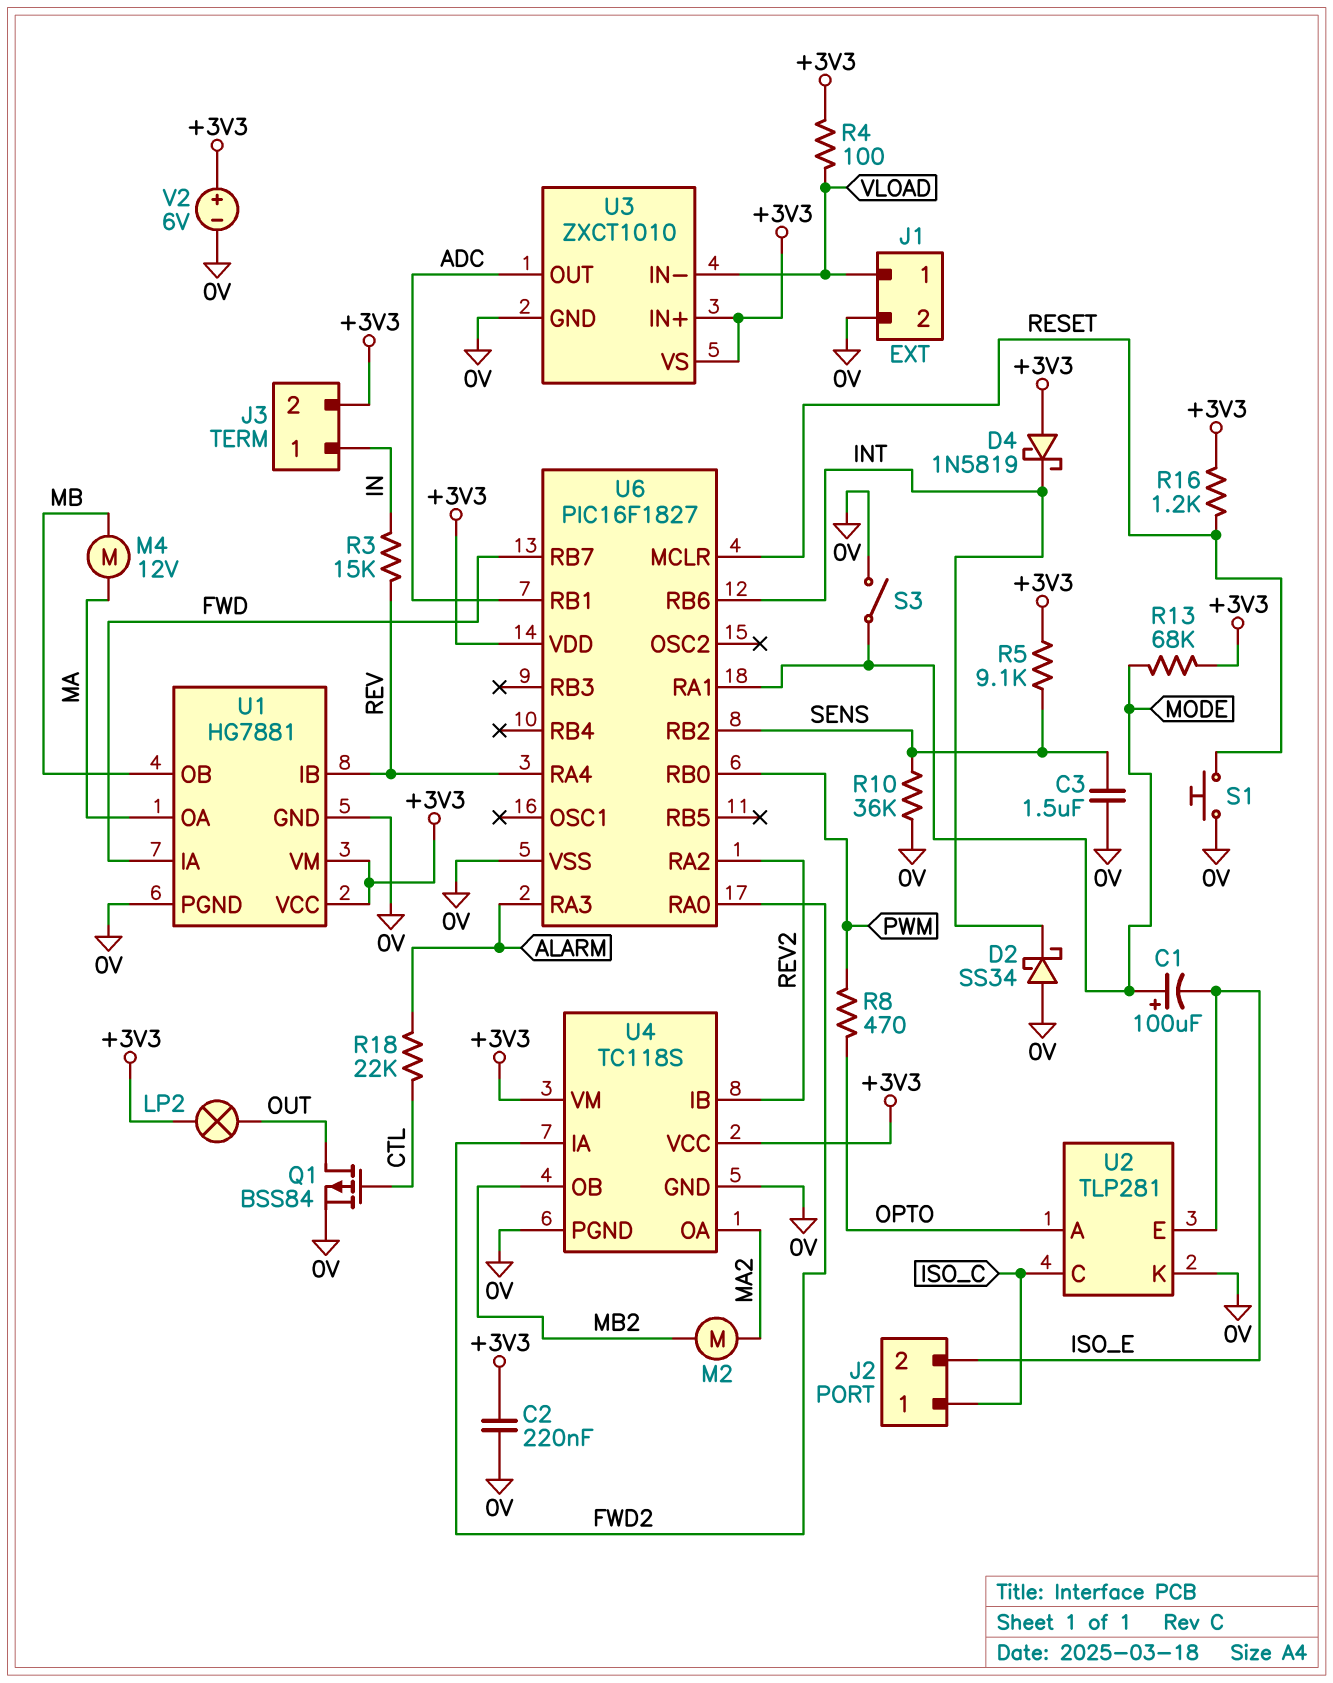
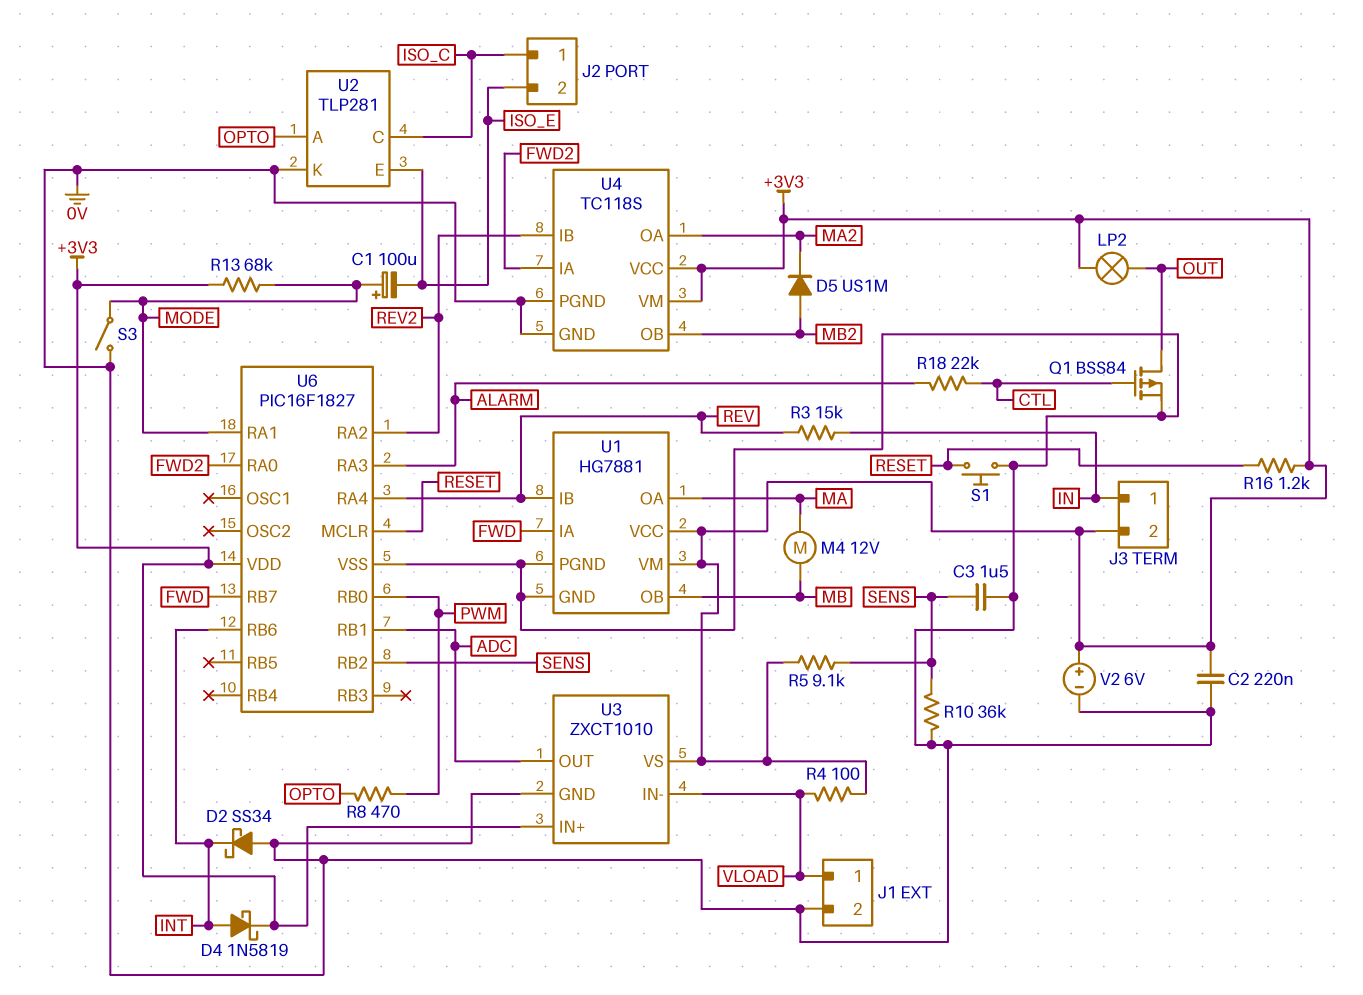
D4: schottky 1N5819 (A +3V3, K INT) -> schottky 1N5819 (A INT, K +3V3)
D5: none -> diode US1M (A MB2, K MA2)
M2: motor (MA2, MB2) -> none

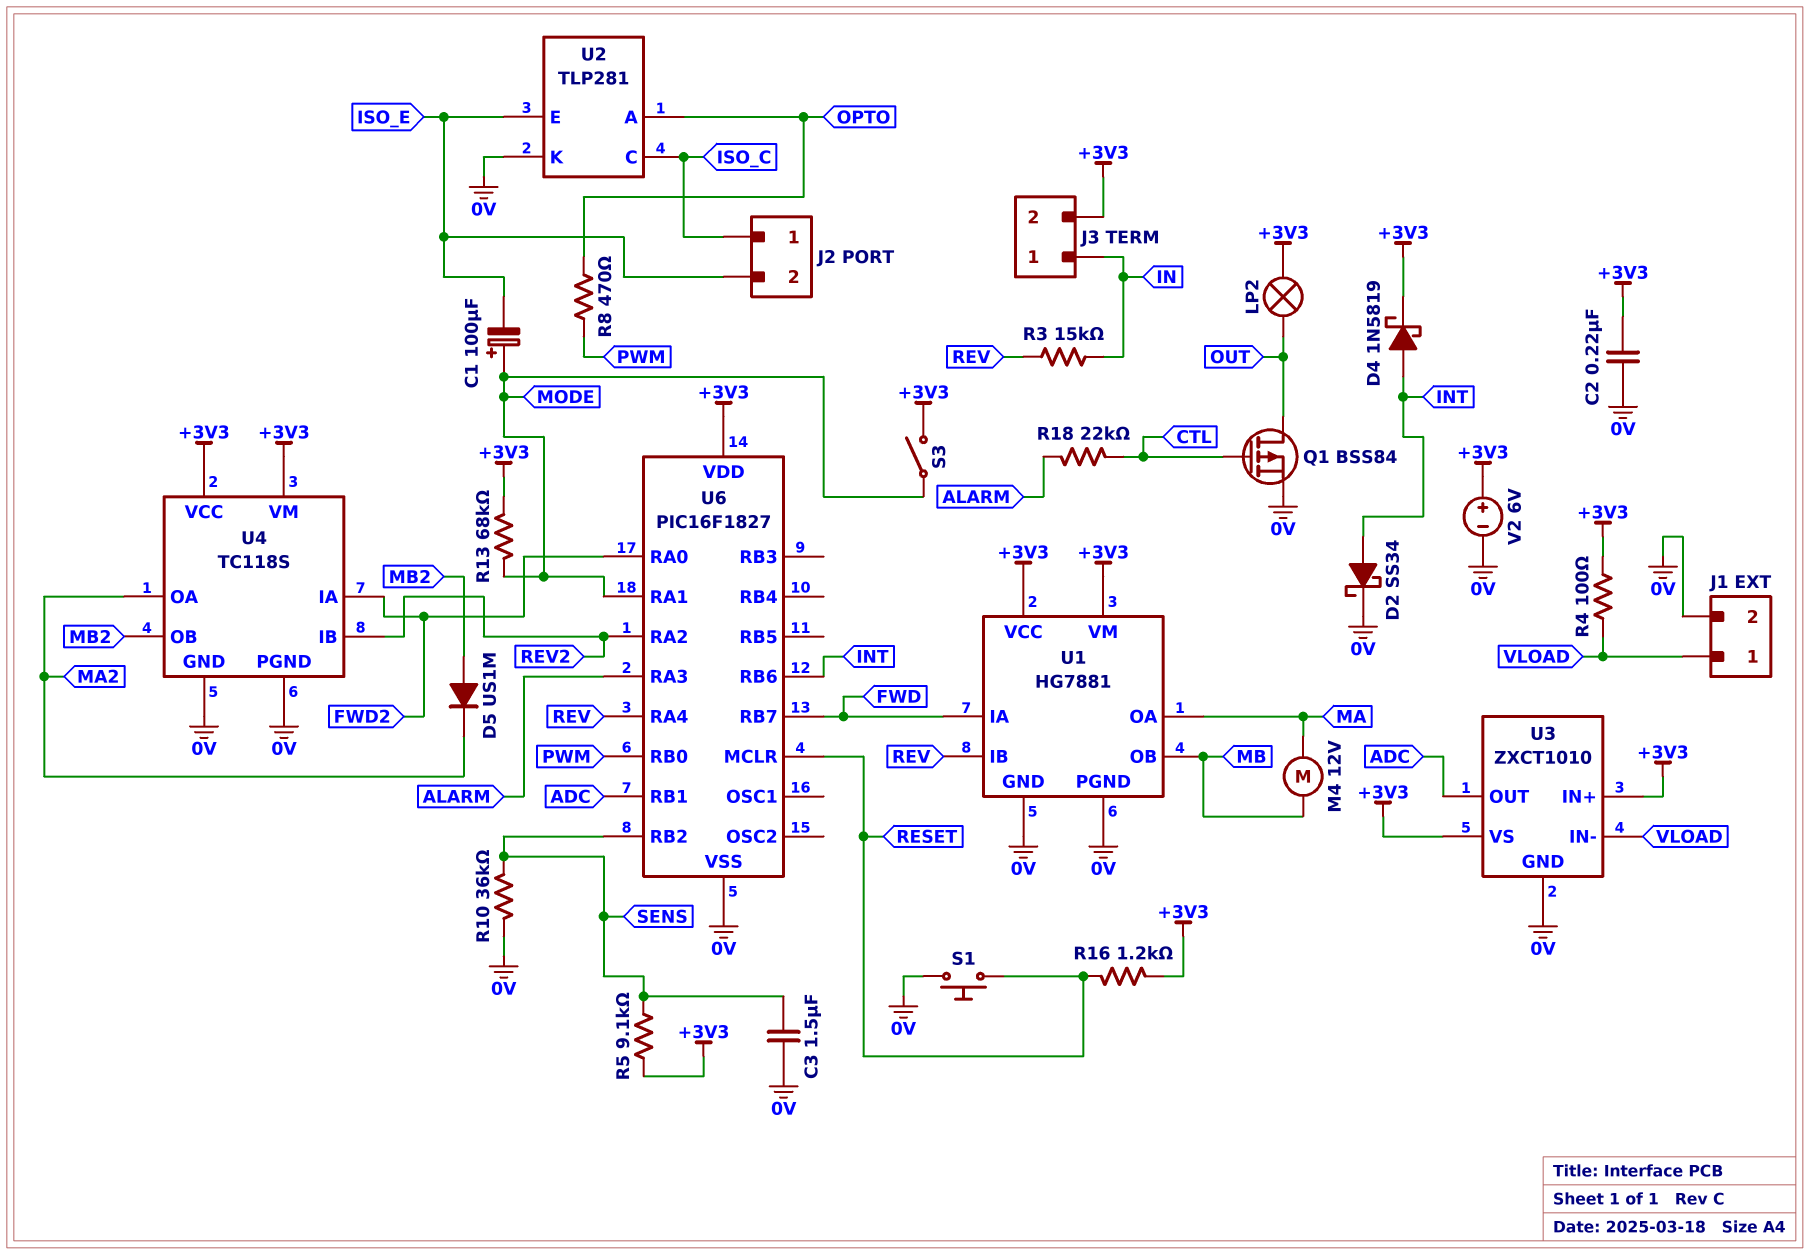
D2: schottky SS34 (A 0V, K INT) -> schottky SS34 (A INT, K 0V)
S3: switch (0V, MODE) -> switch (+3V3, MODE)

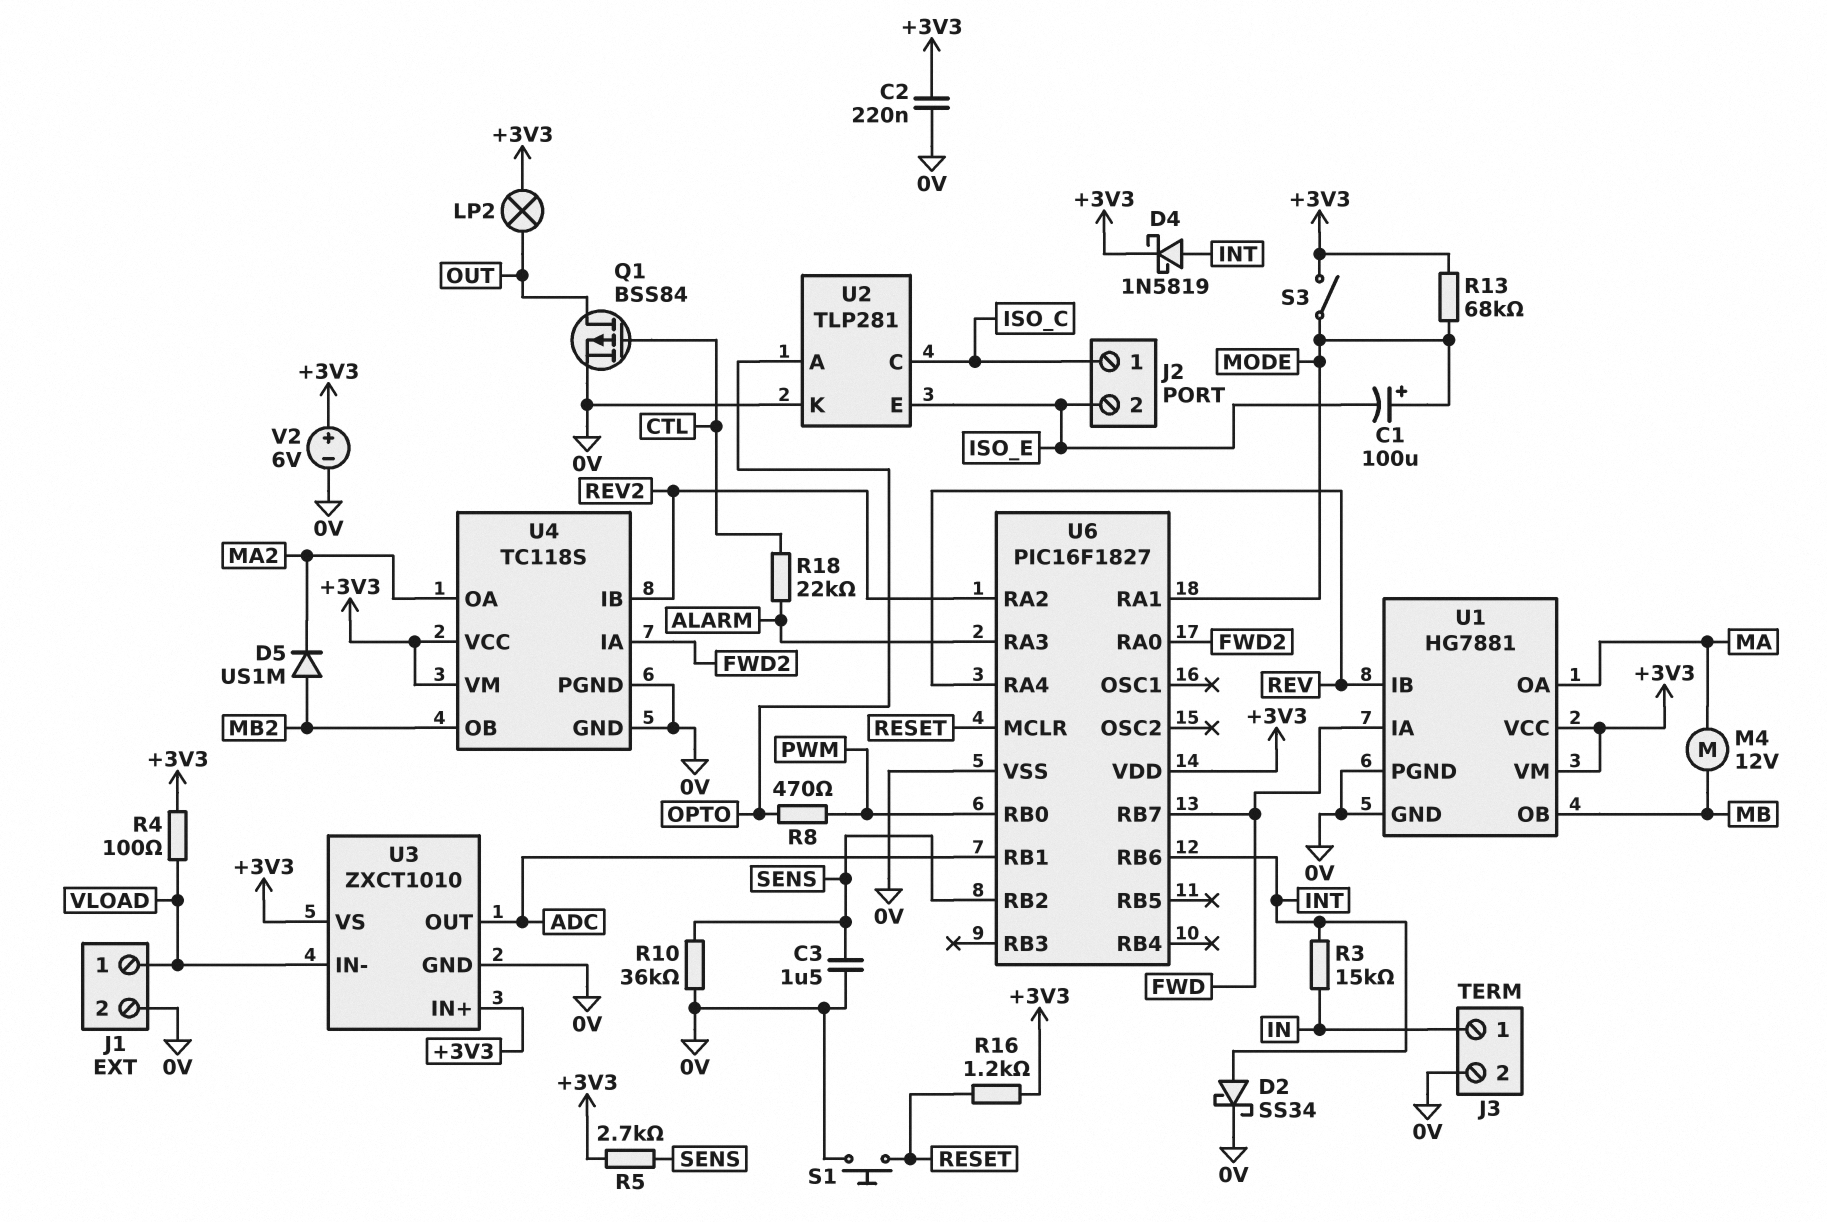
J3 pin 2: +3V3 -> 0V
R3: 15k (IN, REV) -> 15k (IN, INT)
R5: 9.1k (+3V3, SENS) -> 2.7k (+3V3, SENS)

